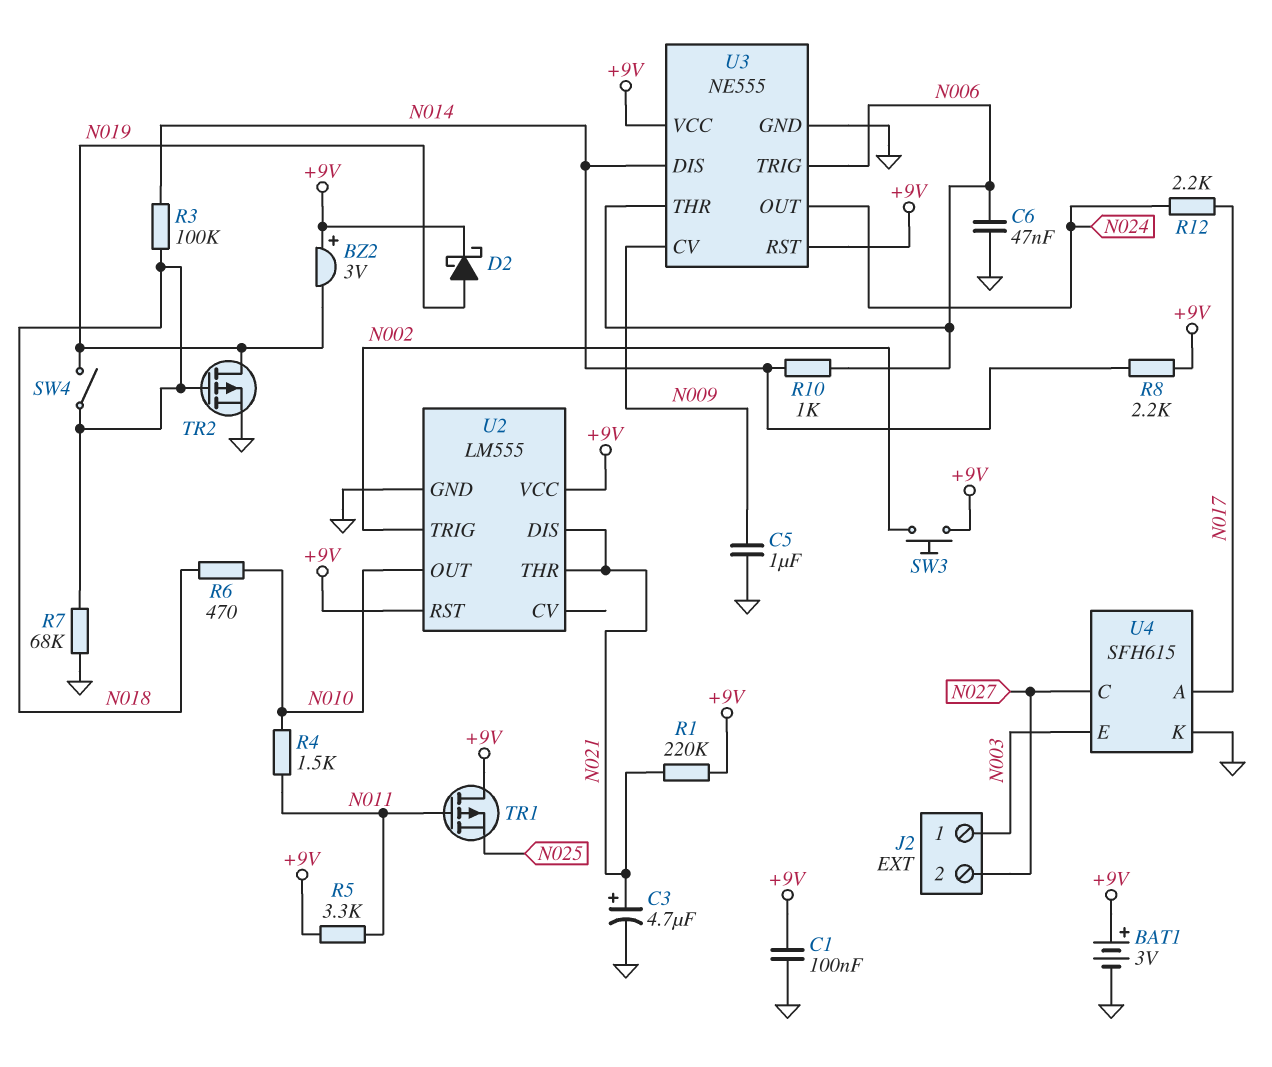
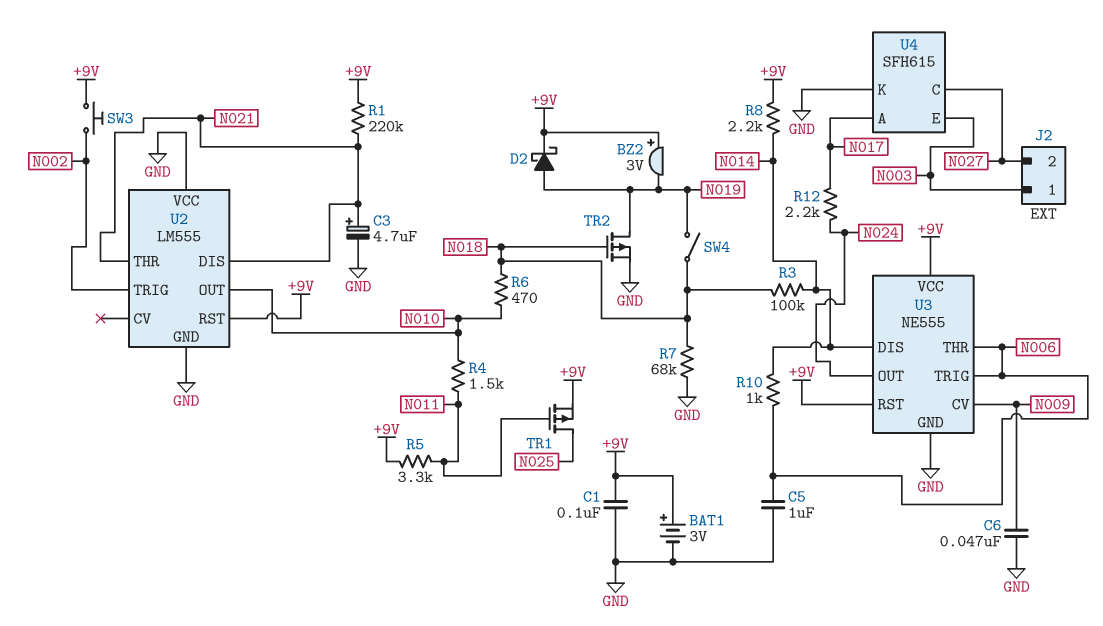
C5: 1uF (GND, N009) -> 1uF (GND, N006)
C6: 47nF (GND, N006) -> 47nF (GND, N009)
TR1: PMOS (G N011, D +9V, S N025) -> PMOS (G N011, D N025, S +9V)
U2 pin VCC: +9V -> GND

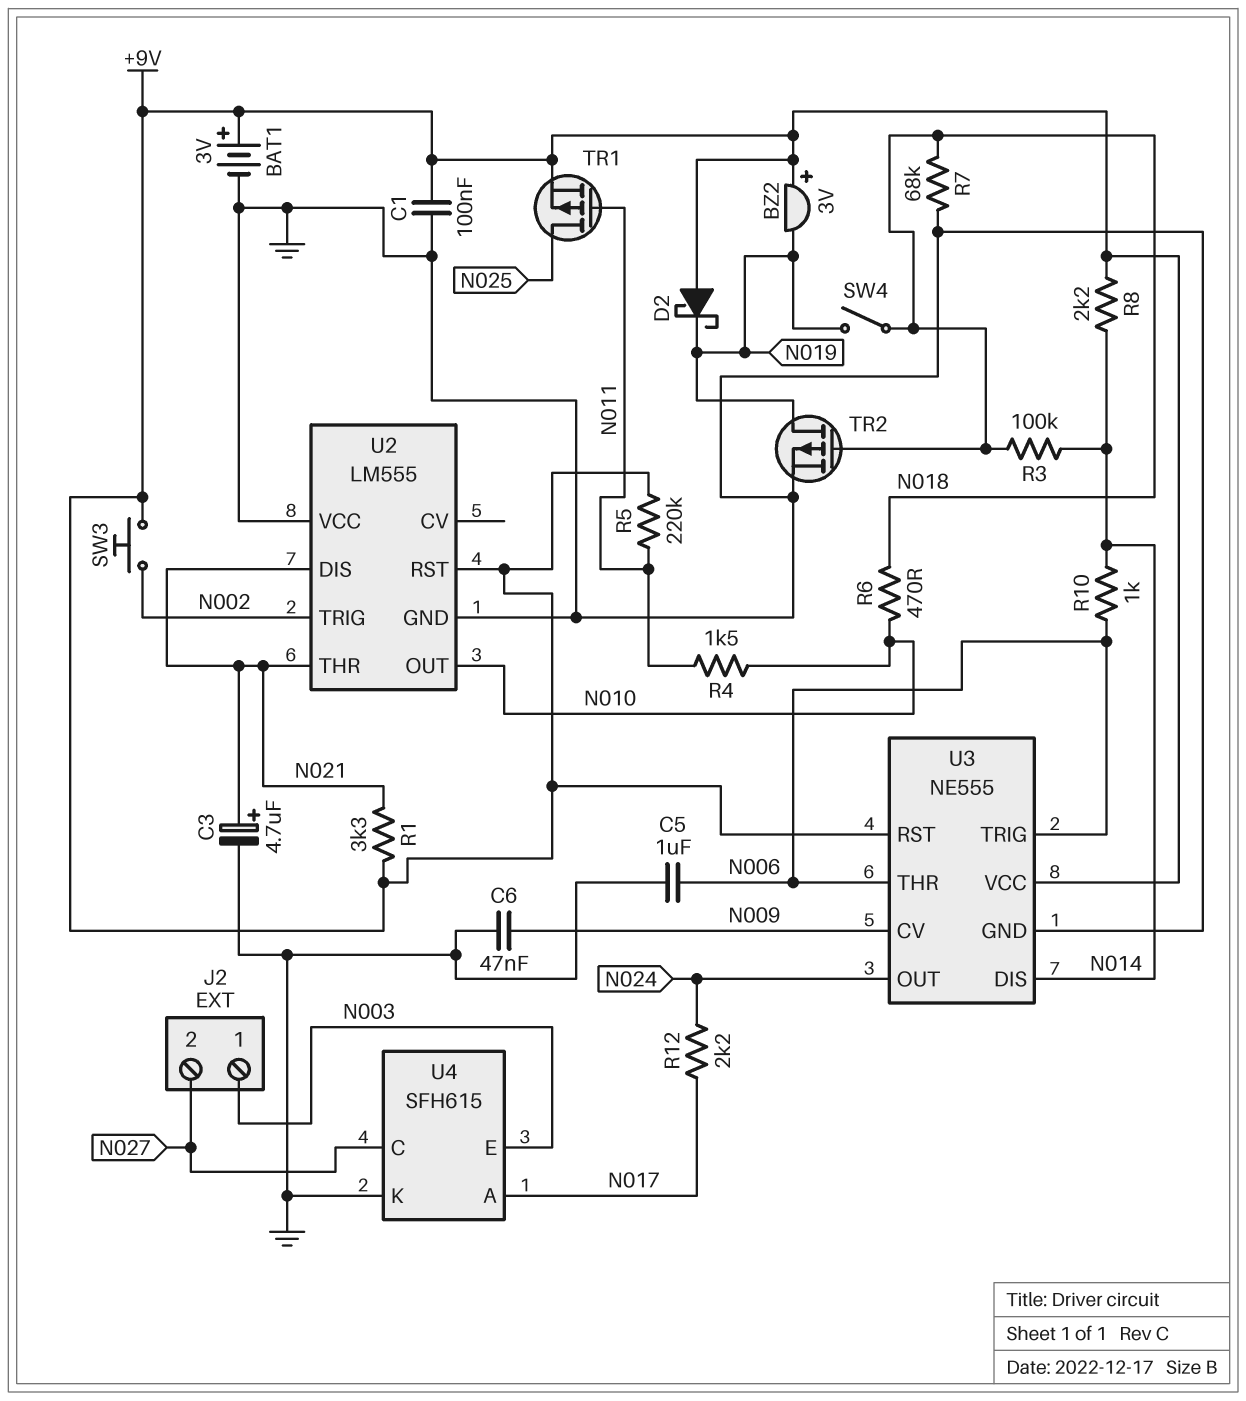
D2: schottky (A N019, K +9V) -> schottky (A +9V, K N019)
R1: 220k (+9V, N021) -> 3.3k (+9V, N021)
R5: 3.3k (+9V, N011) -> 220k (+9V, N011)

